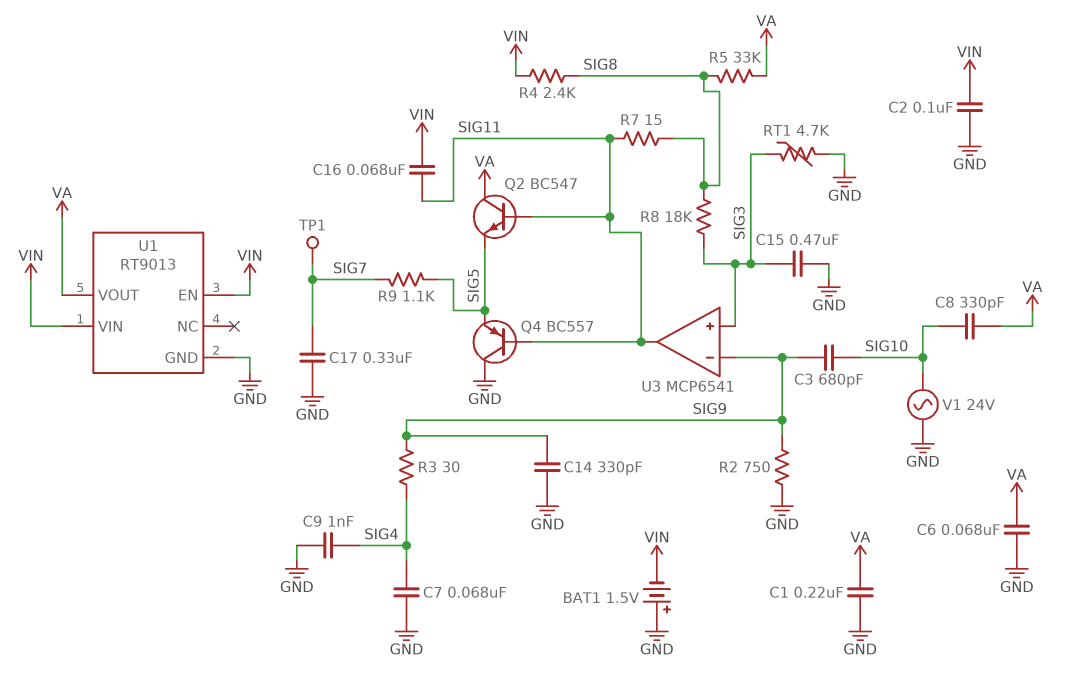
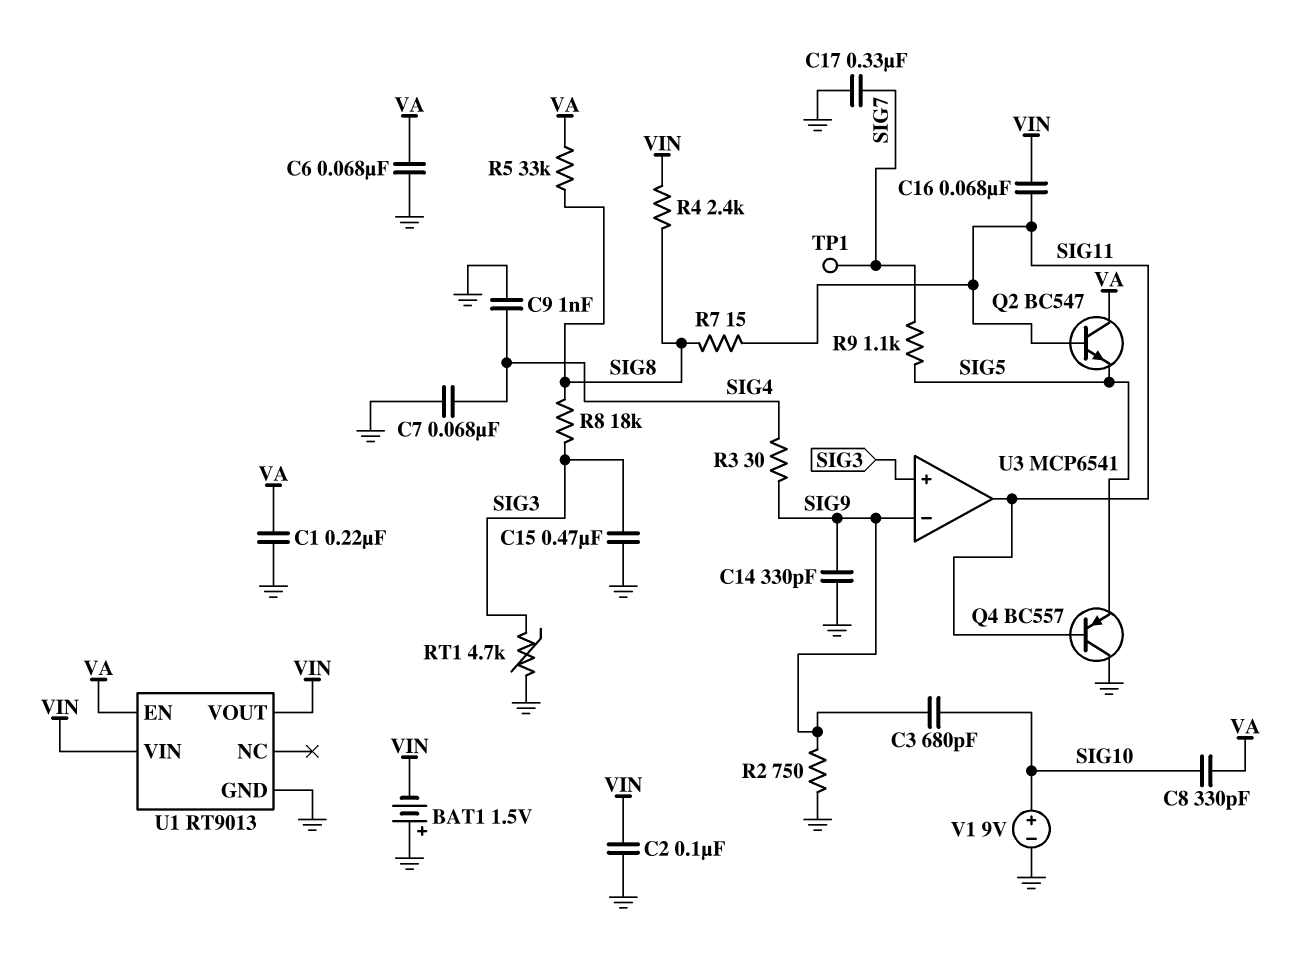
U1 pin EN: VIN -> VA
U1 pin VOUT: VA -> VIN
V1: AC 24V (GND, SIG10) -> 9V (plus SIG10, minus GND)

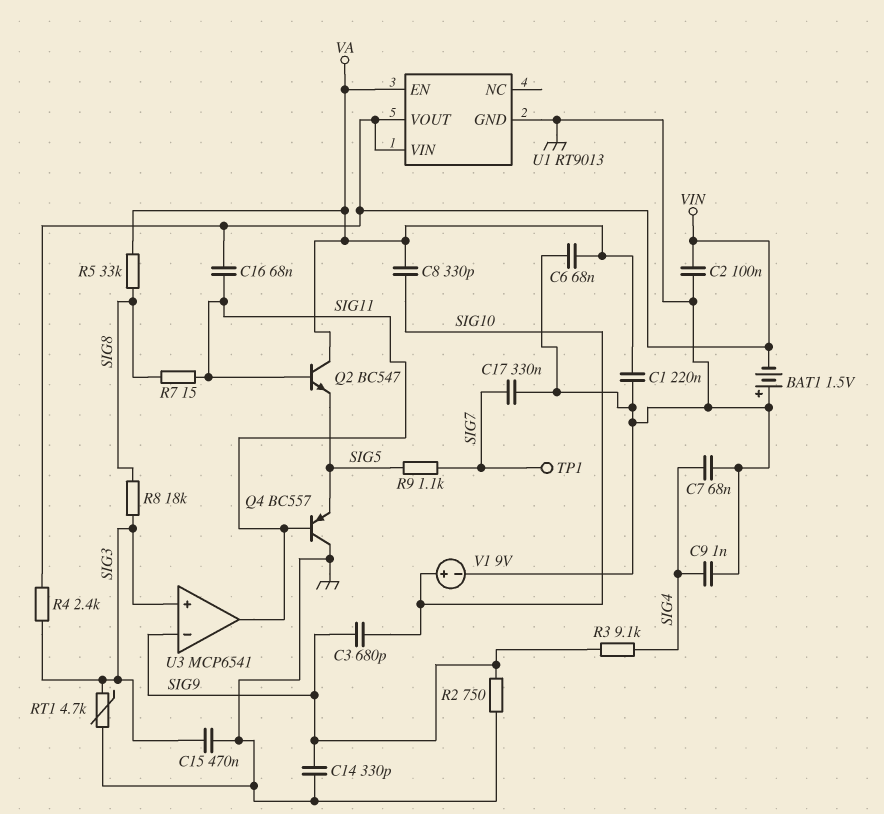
R3: 30 (SIG4, SIG9) -> 9.1k (SIG4, SIG9)
R4: 2.4k (SIG8, VIN) -> 2.4k (SIG3, VIN)

